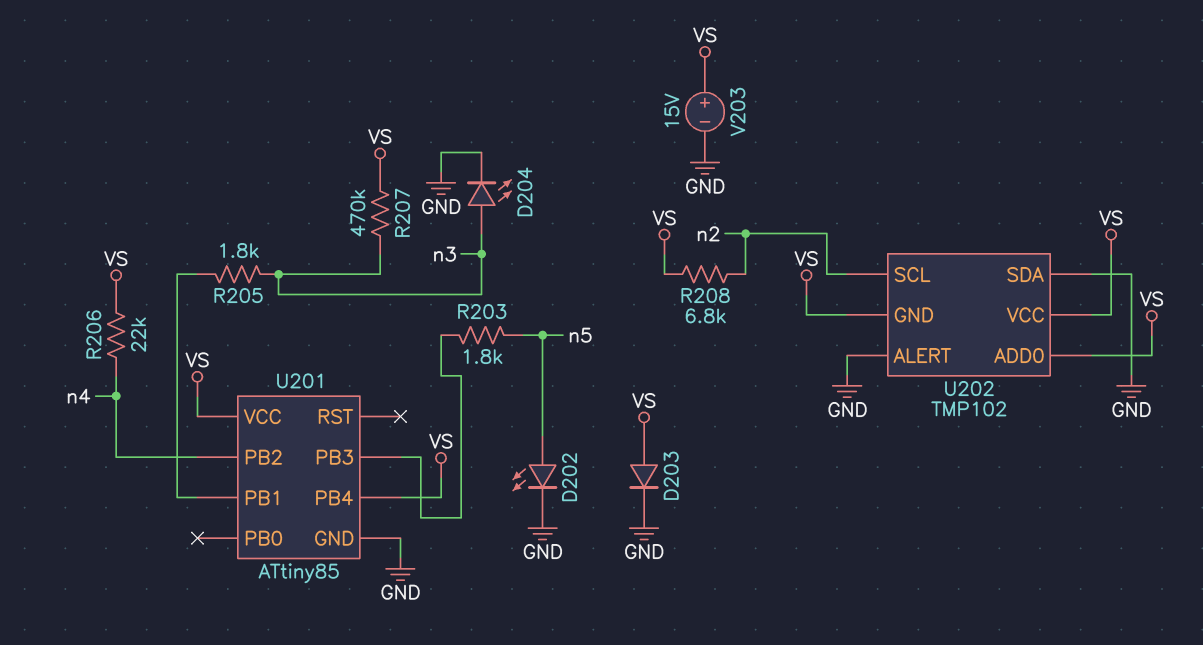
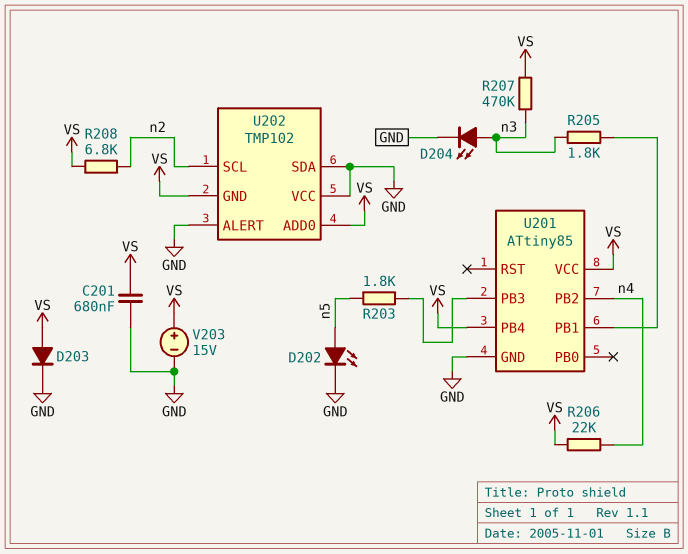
C201: none -> 680nF (GND, VS)
U202 pin VCC: VS -> GND

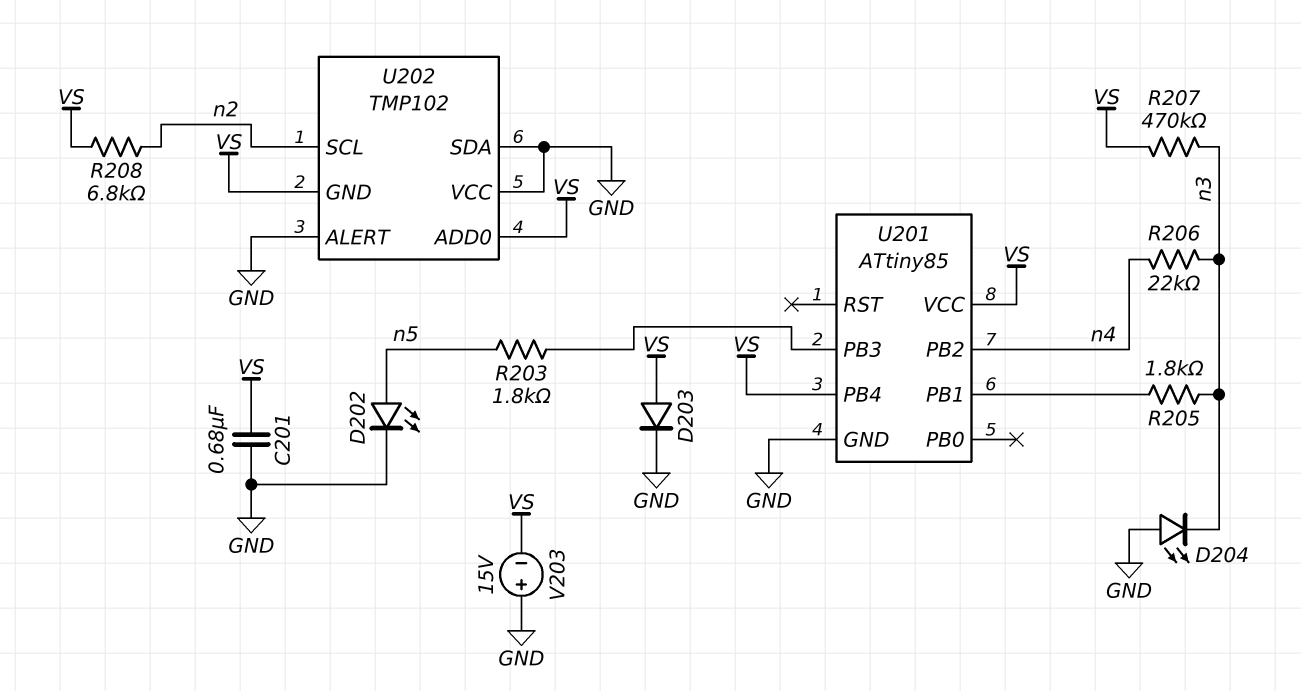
D204: LED (A n3, K GND) -> LED (A GND, K n3)
R206: 22k (VS, n4) -> 22k (n3, n4)
V203: 15V (plus VS, minus GND) -> 15V (plus GND, minus VS)

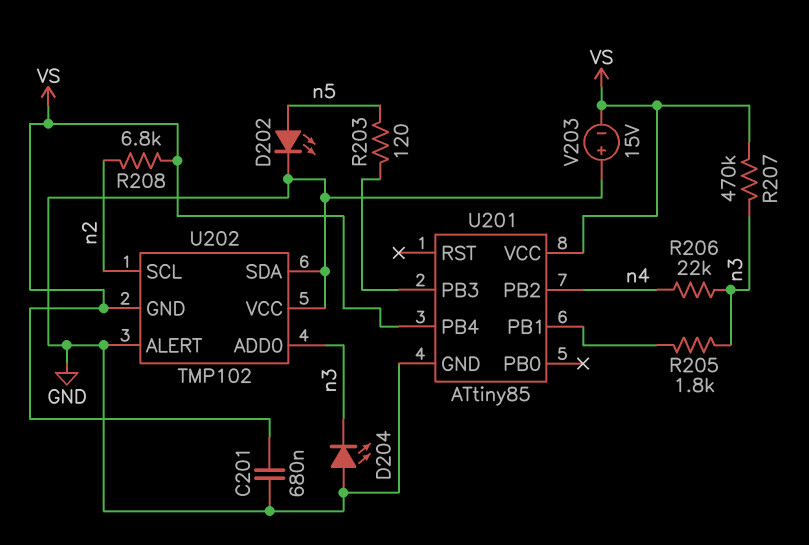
D203: diode (A VS, K GND) -> none
R203: 1.8k (U201/PB3, n5) -> 120 (U201/PB3, n5)
U202 pin ADD0: VS -> n3

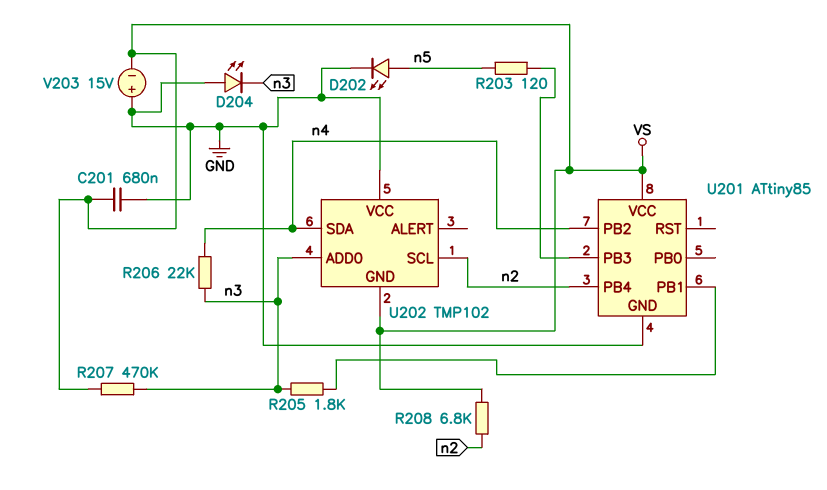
U201 pin PB4: VS -> n2
U202 pin ALERT: GND -> none
U202 pin SDA: GND -> n4

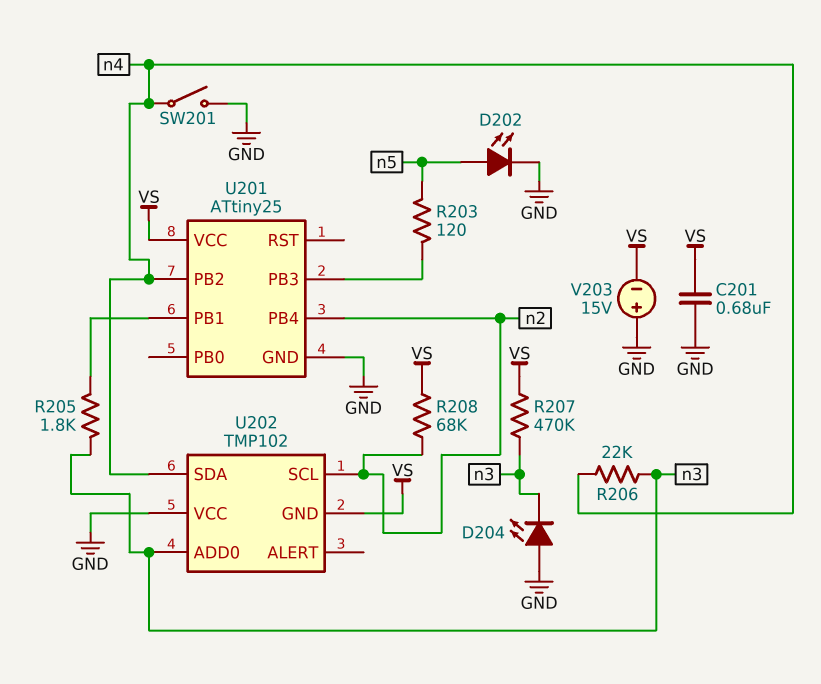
R208: 6.8k (VS, n2) -> 68k (VS, n2)
SW201: none -> switch (GND, n4)
U201: ATtiny85 -> ATtiny25

